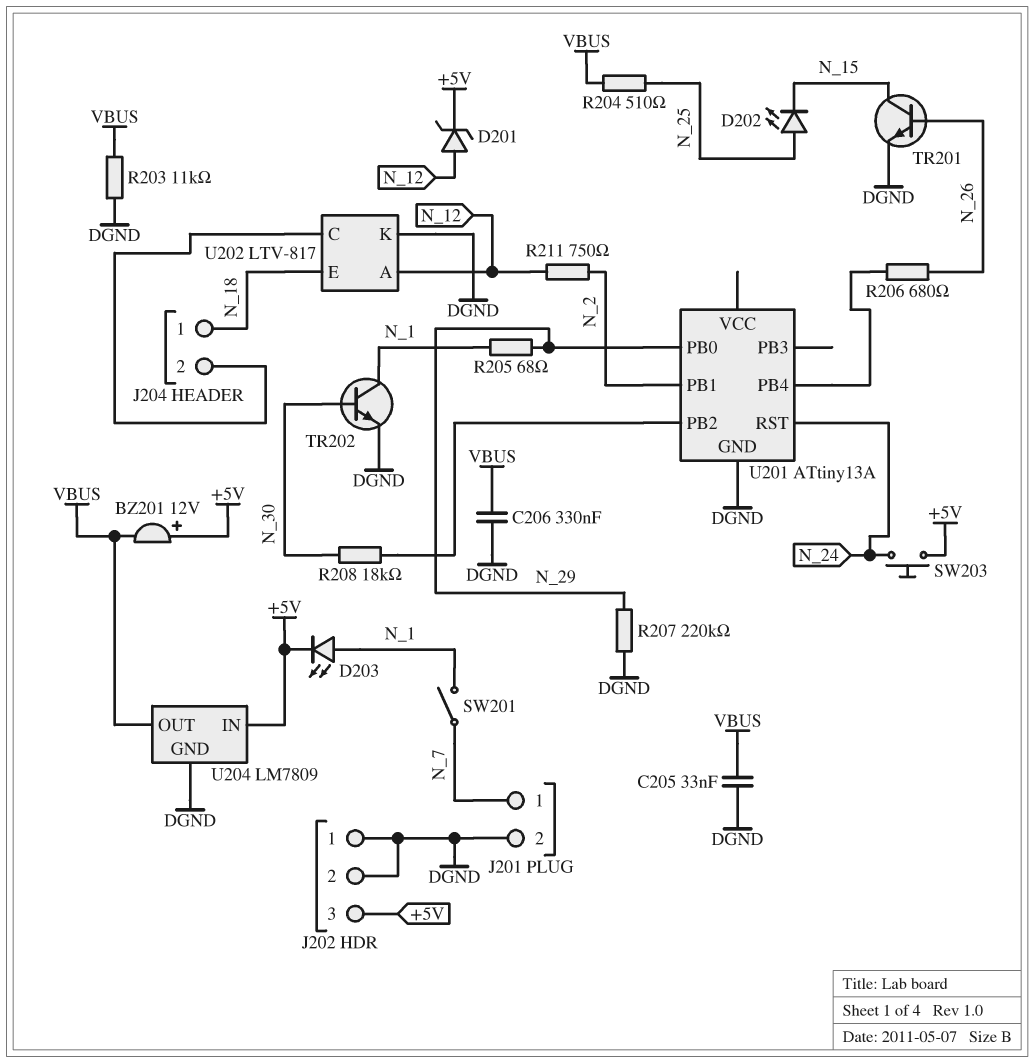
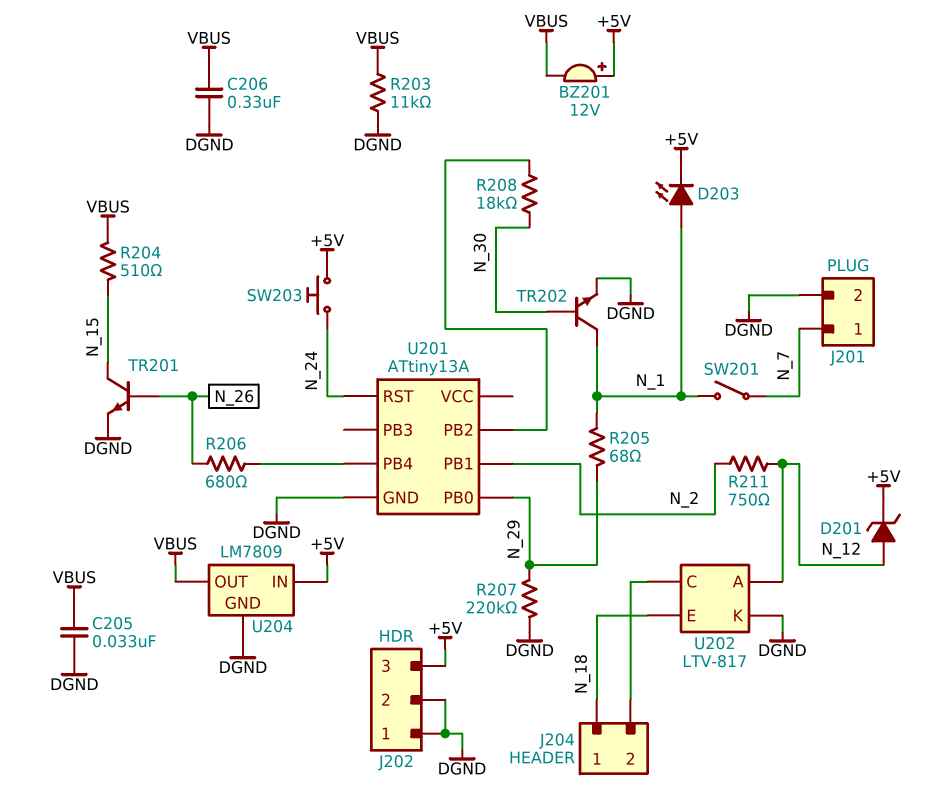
D202: LED (A N_25, K N_15) -> none
R204: 510 (N_25, VBUS) -> 510 (N_15, VBUS)

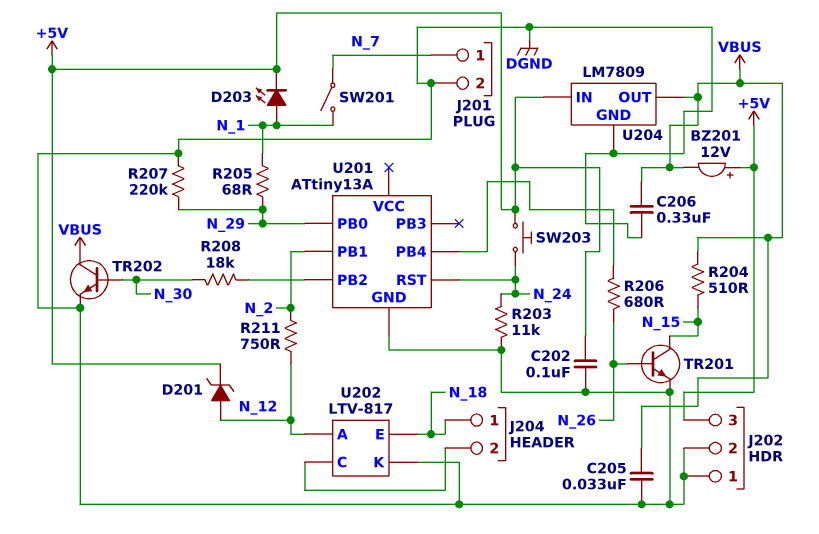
C202: none -> 100nF (+5V, DGND)
R203: 11k (DGND, VBUS) -> 11k (DGND, N_24)
TR202: NPN (B N_30, C N_1, E DGND) -> NPN (B N_30, C VBUS, E DGND)

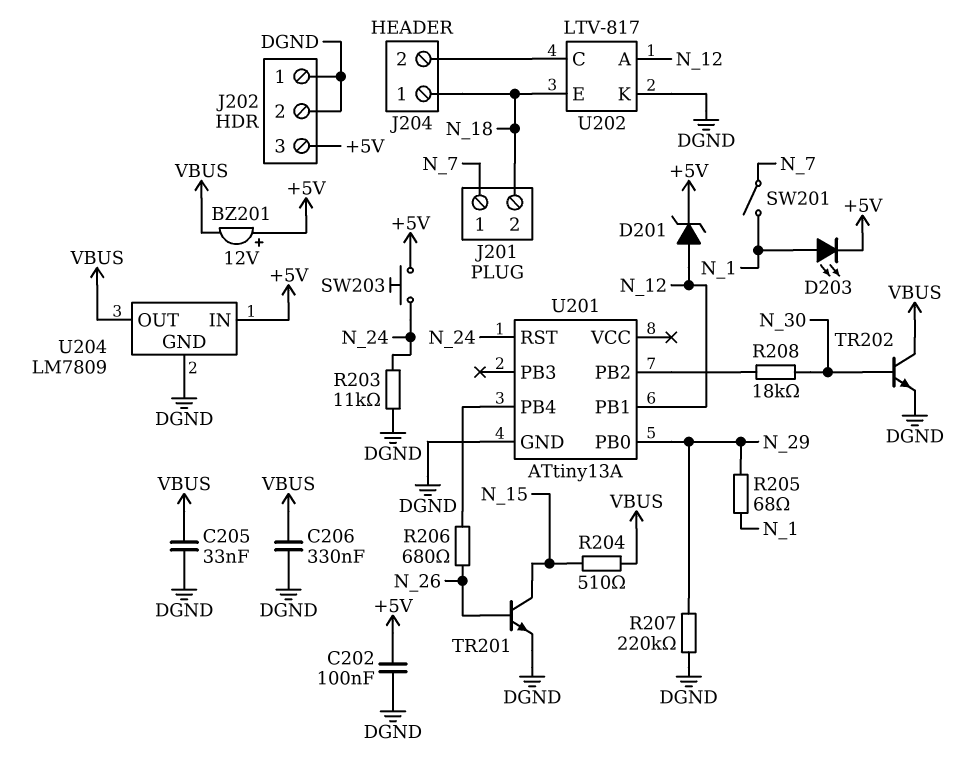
J201 pin 2: DGND -> N_18
R211: 750 (N_2, N_12) -> none
U201 pin PB1: N_2 -> N_12

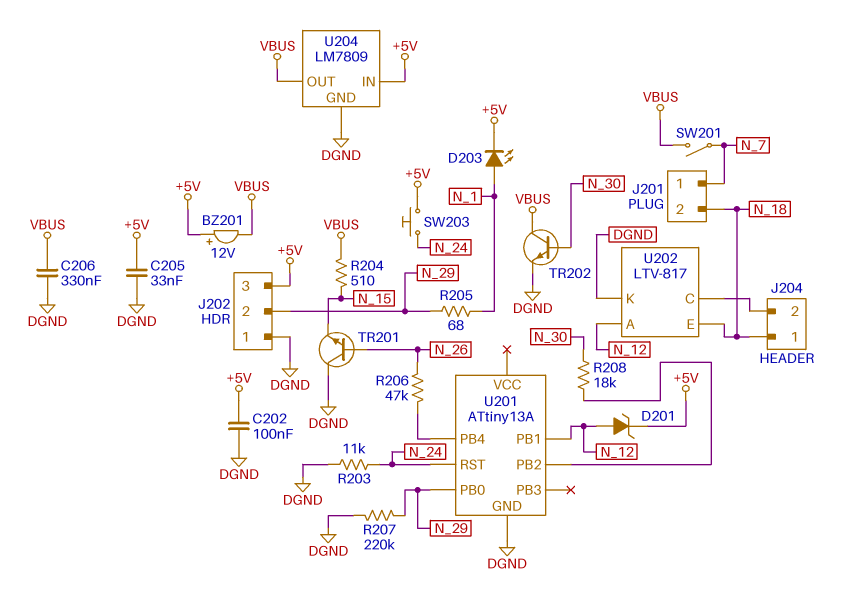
C205: 33nF (DGND, VBUS) -> 33nF (+5V, DGND)
J202 pin 2: DGND -> N_29
R206: 680 (N_26, U201/PB4) -> 47k (N_26, U201/PB4)
SW201: switch (N_1, N_7) -> switch (N_7, VBUS)
TR201: NPN (B N_26, C N_15, E DGND) -> NPN (B N_26, C DGND, E N_15)

